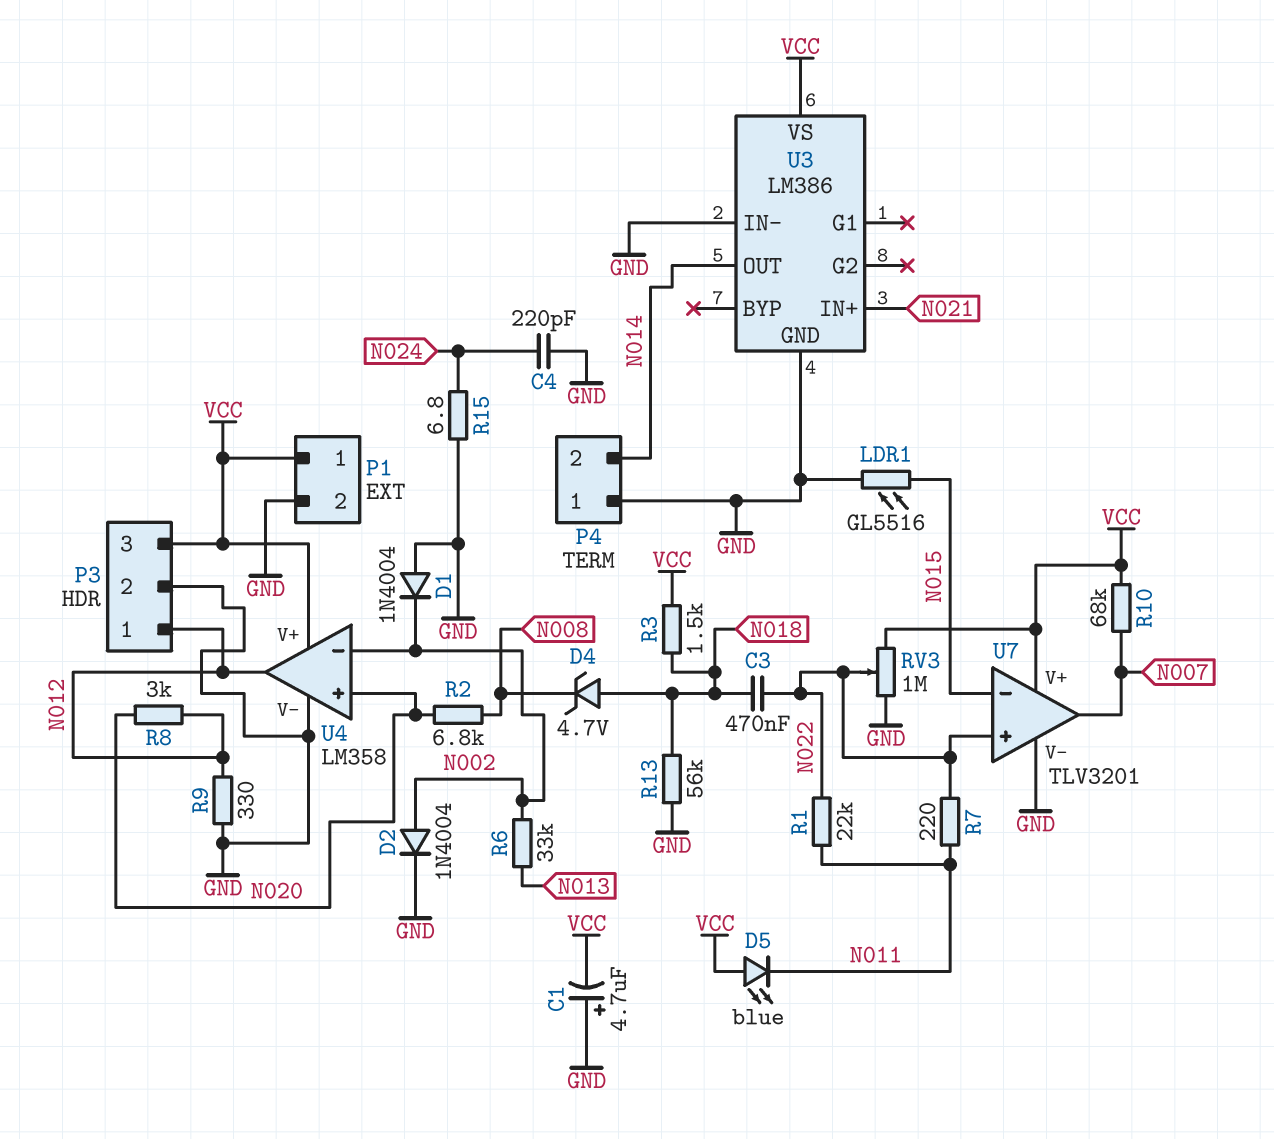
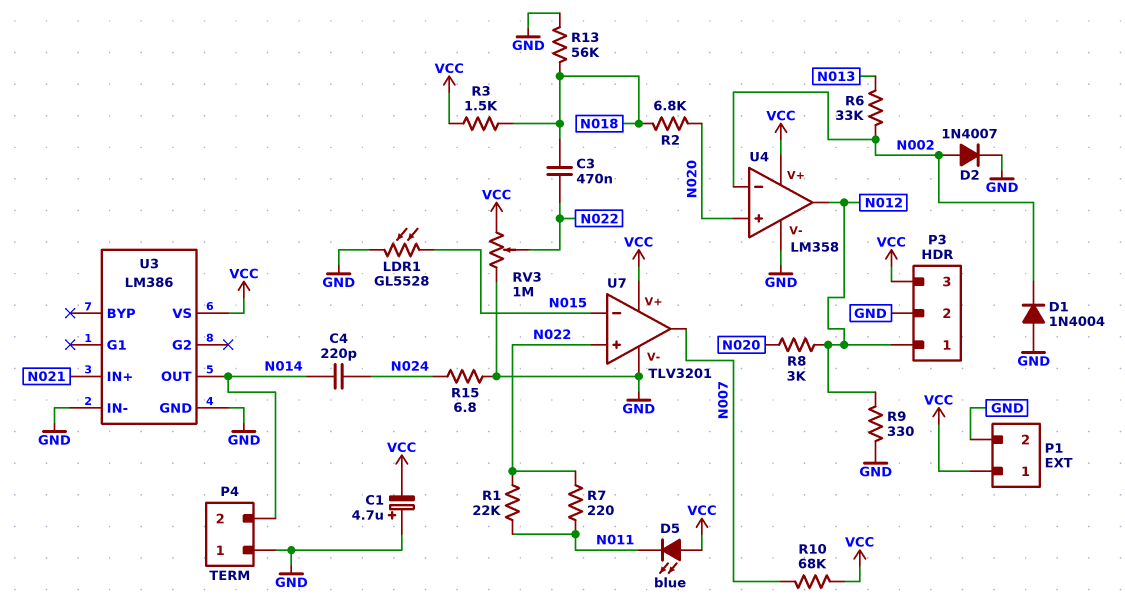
C4: 220pF (GND, N024) -> 220pF (N014, N024)
D2: diode 1N4004 (A N002, K GND) -> diode 1N4007 (A N002, K GND)
D4: zener 4.7V (A N018, K N008) -> none
LDR1: GL5516 (GND, N015) -> GL5528 (GND, N015)
R2: 6.8k (N008, N020) -> 6.8k (N018, N020)

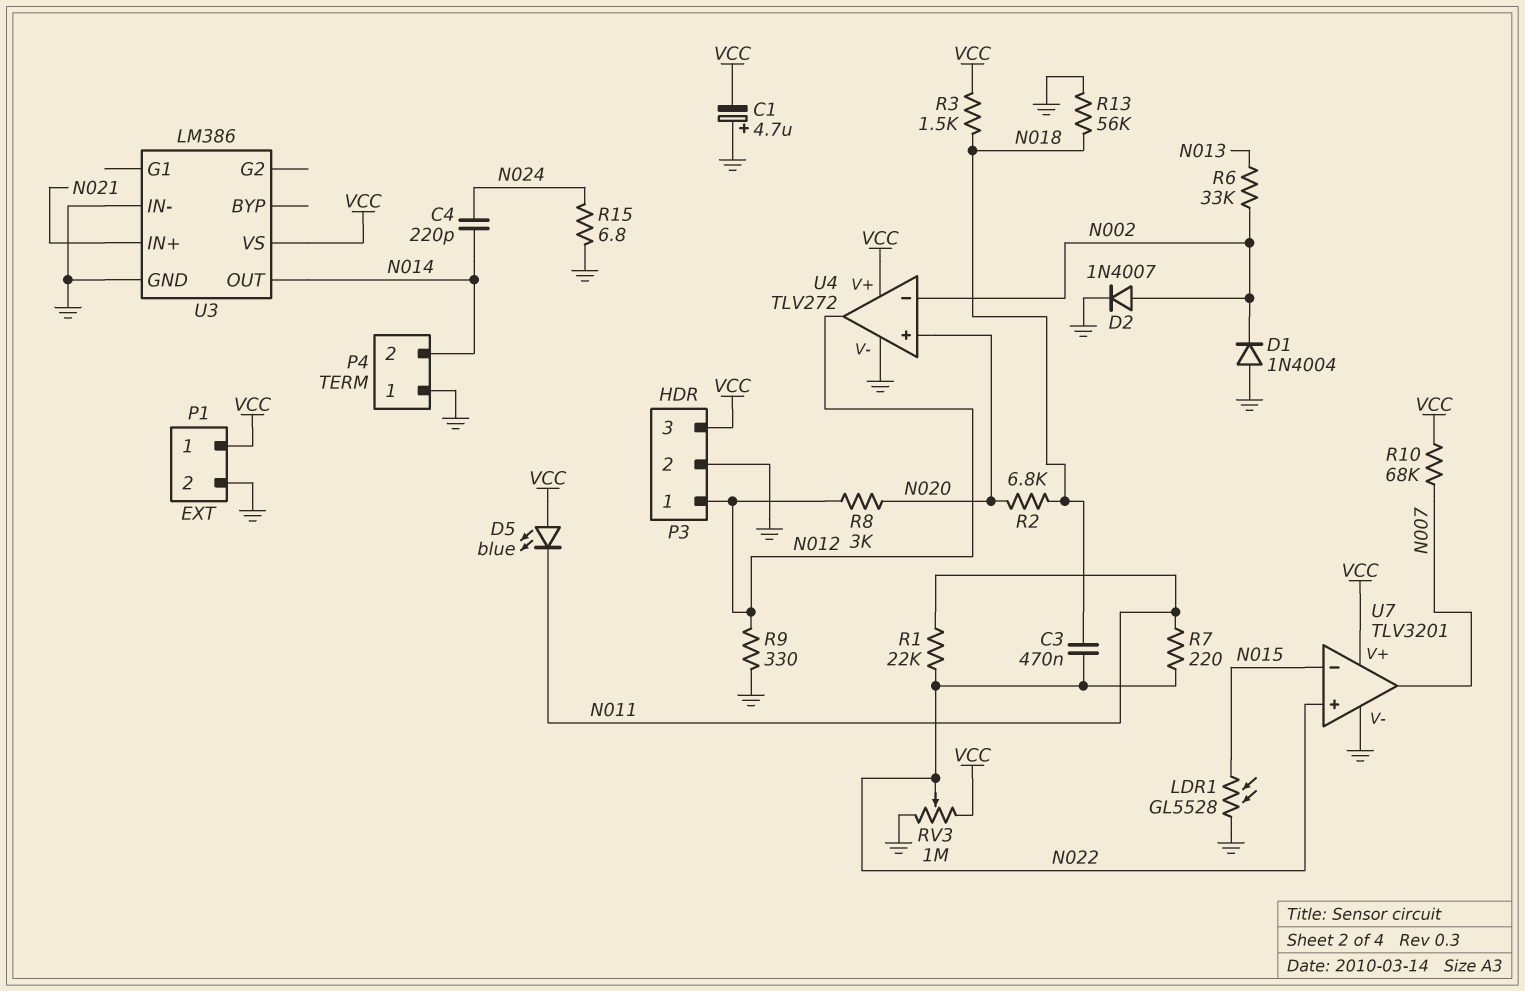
U4: LM358 -> TLV272

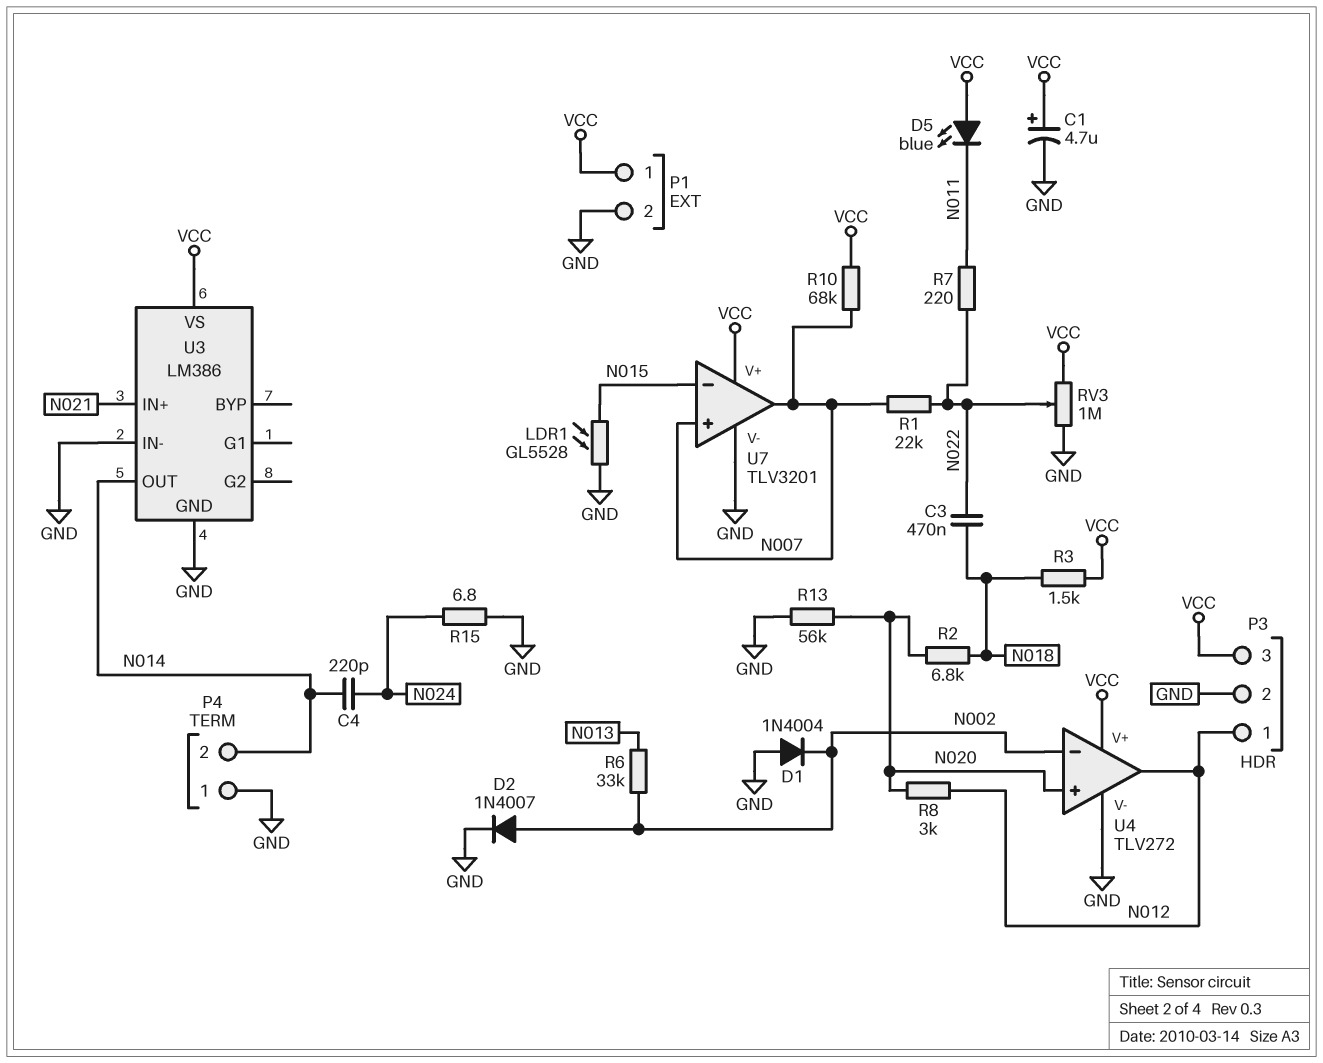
C1: 4.7uF (plus GND, minus VCC) -> 4.7uF (plus VCC, minus GND)
R1: 22k (N011, N022) -> 22k (N007, N022)
R9: 330 (GND, N012) -> none
R13: 56k (GND, N018) -> 56k (GND, N020)
U7 pin in+: N022 -> N007

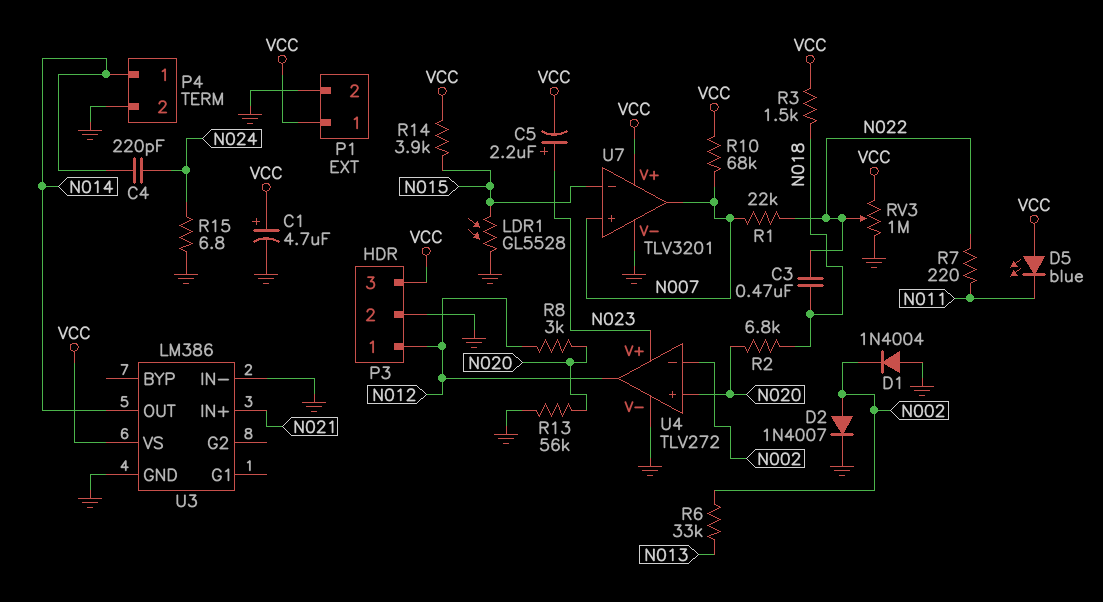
C5: none -> 2.2uF (plus N023, minus VCC)
P4 pin 1: GND -> N014
P4 pin 2: N014 -> GND
R14: none -> 3.9k (N015, VCC)
U4 pin V+: VCC -> N023

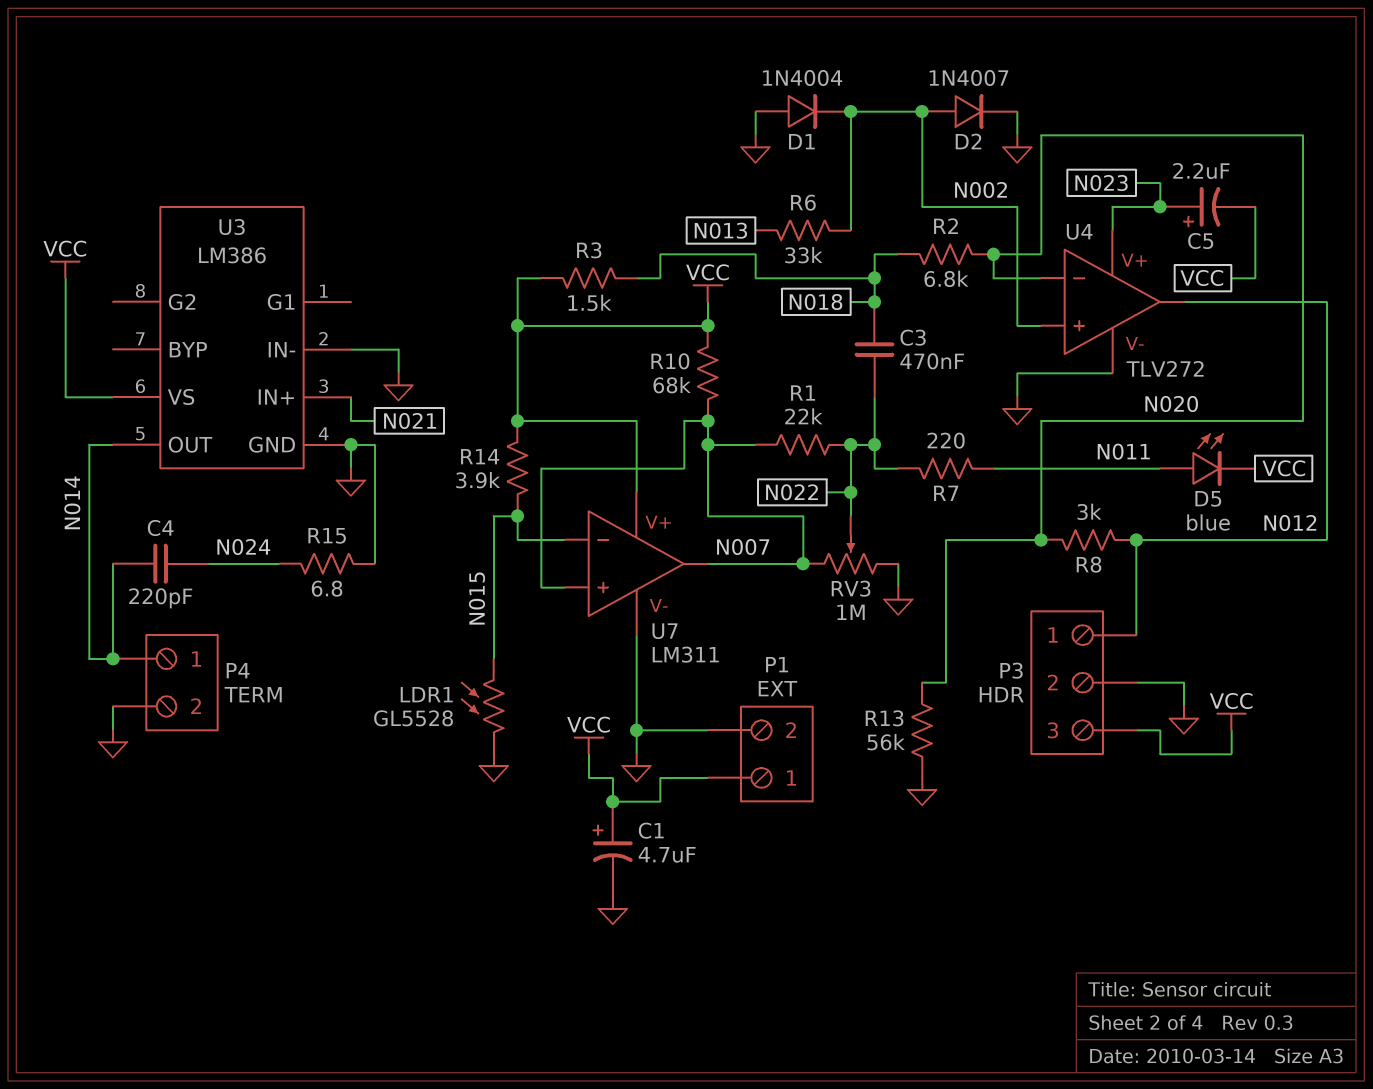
D5: LED blue (A VCC, K N011) -> LED blue (A N011, K VCC)
RV3: 1M (GND, VCC, wiper N022) -> 1M (GND, N007, wiper N022)
U4 pin in+: N020 -> N002
U4 pin in-: N002 -> N020
U7: TLV3201 -> LM311

